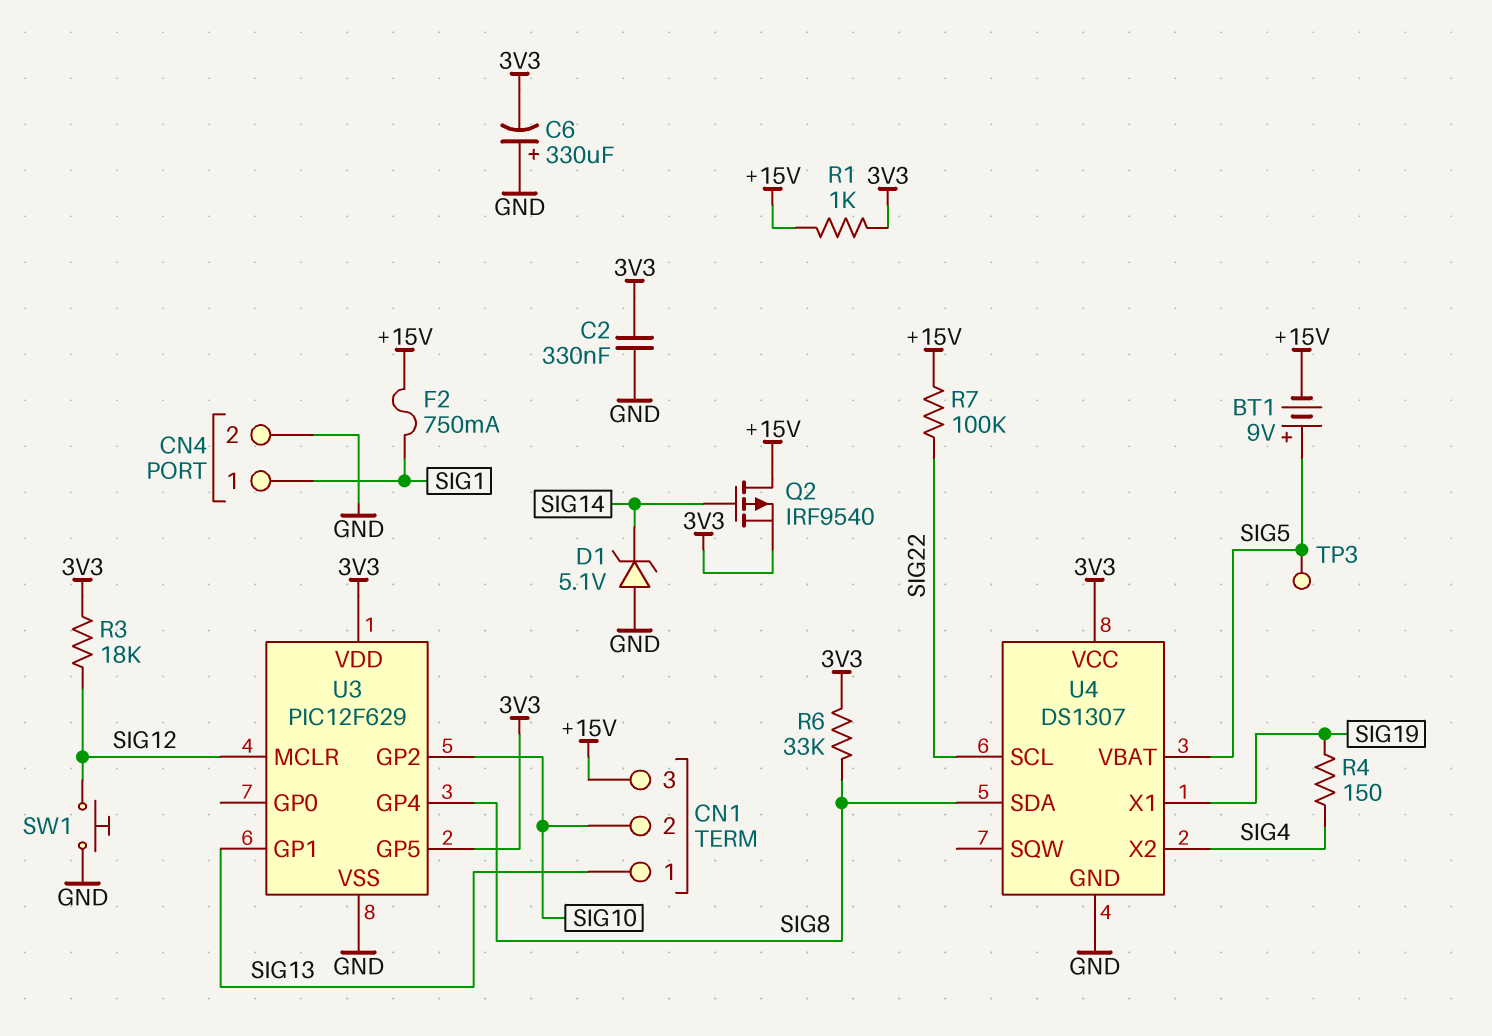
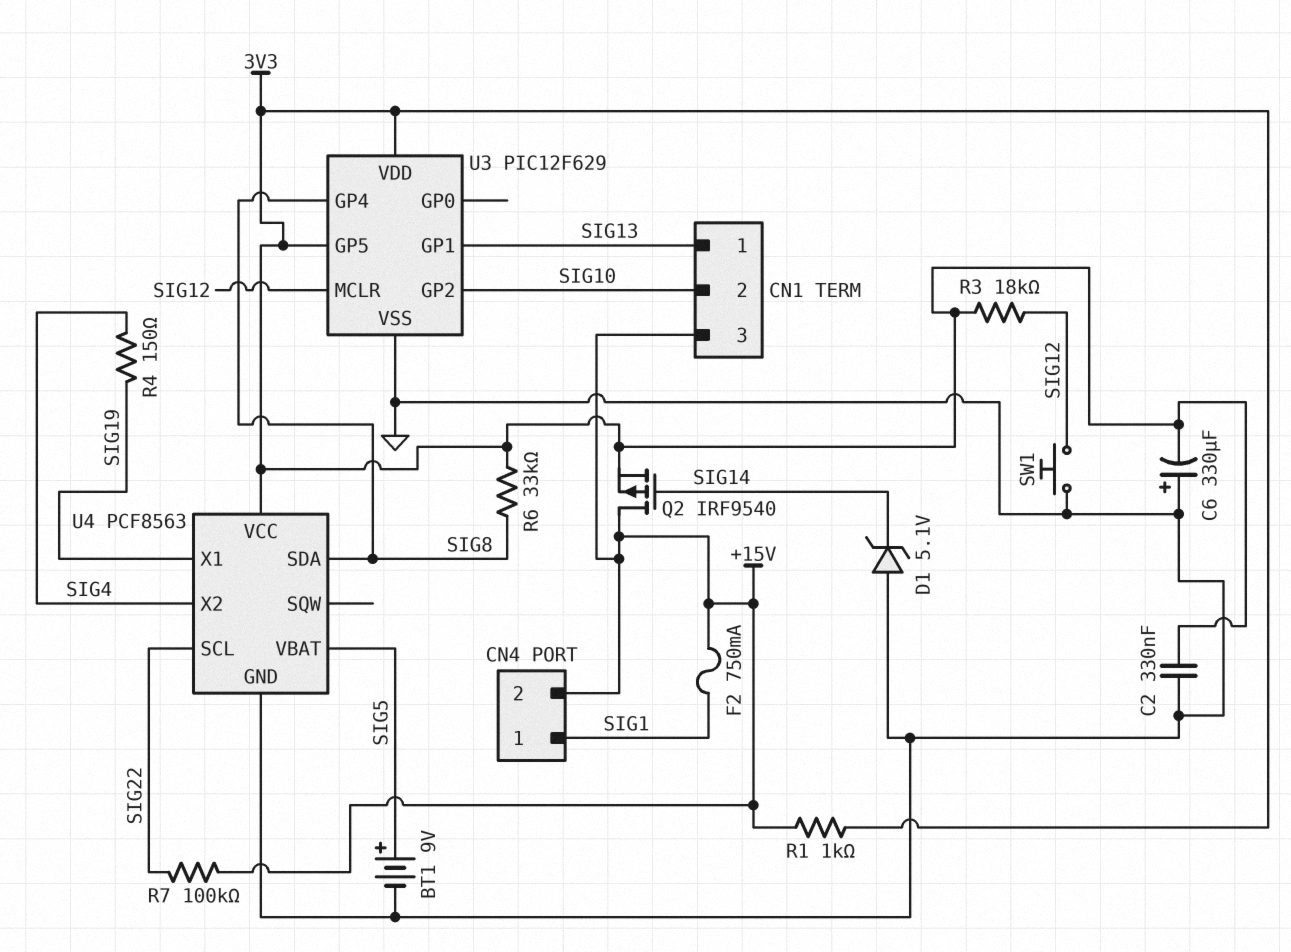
BT1: 9V (plus SIG5, minus +15V) -> 9V (plus SIG5, minus GND)
CN4 pin 2: GND -> +15V
TP3: test point (SIG5) -> none
U4: DS1307 -> PCF8563

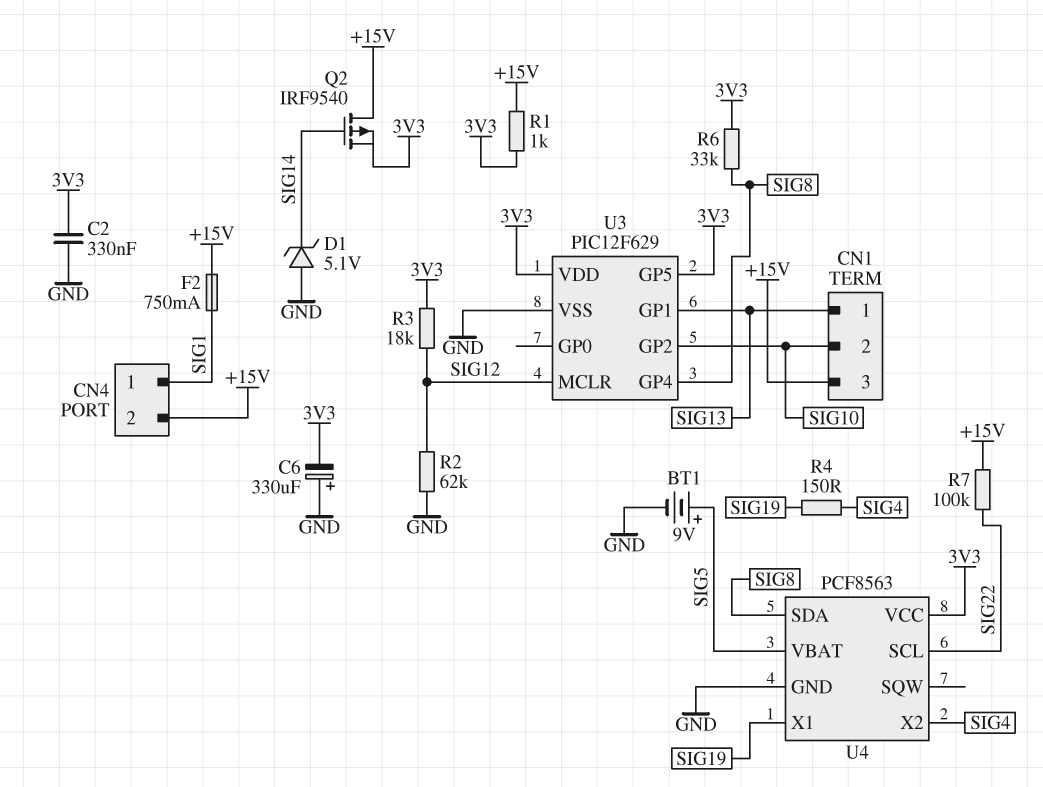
R2: none -> 62k (GND, SIG12)
SW1: button (GND, SIG12) -> none

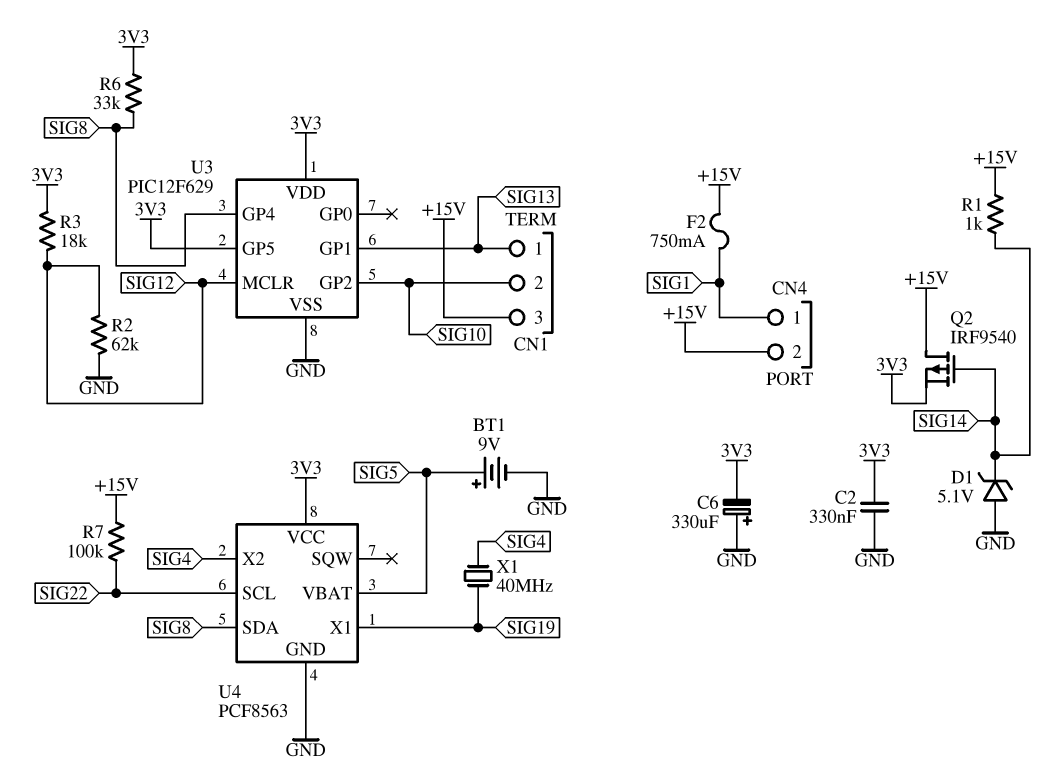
R1: 1k (+15V, 3V3) -> 1k (+15V, SIG14)
R4: 150 (SIG4, SIG19) -> none
X1: none -> 40MHz (SIG4, SIG19)

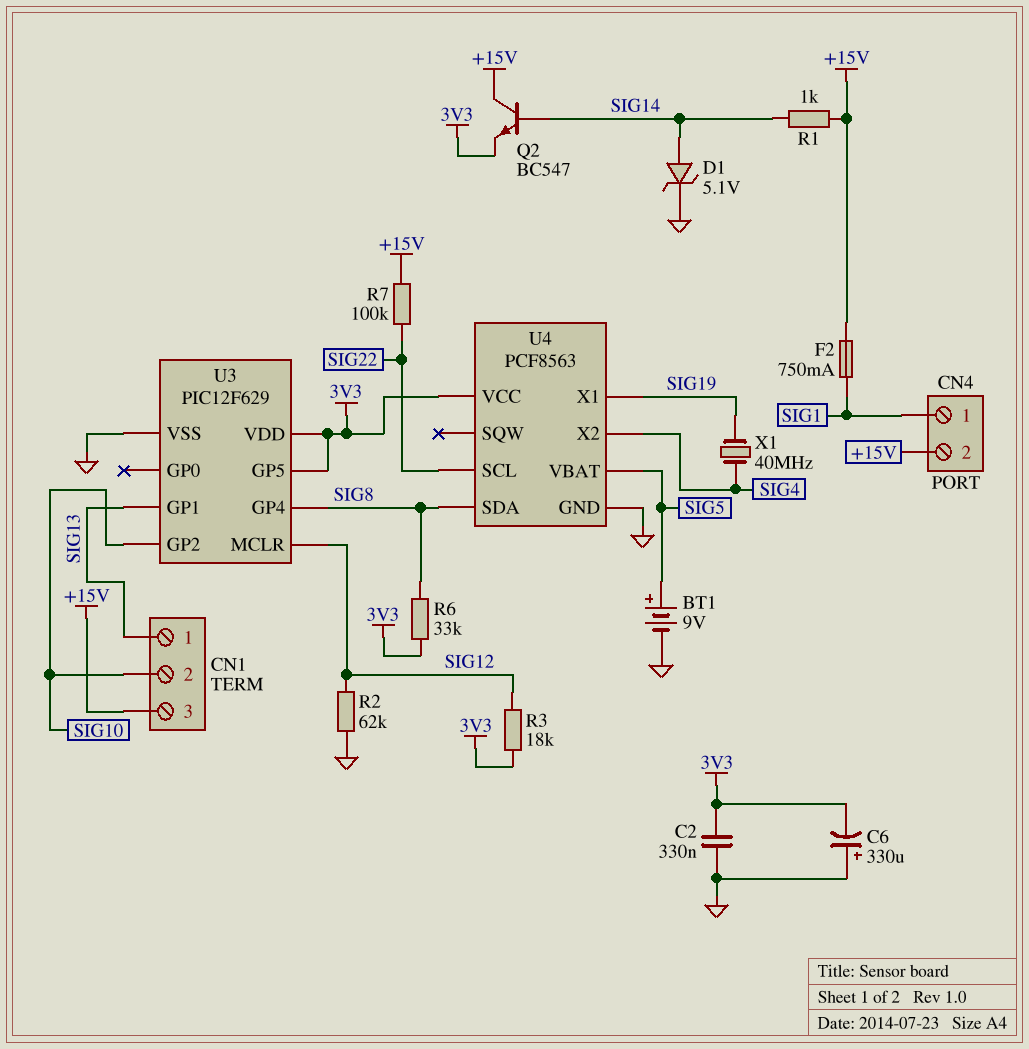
D1: zener 5.1V (A GND, K SIG14) -> zener 5.1V (A SIG14, K GND)
Q2: PMOS IRF9540 (G SIG14, D +15V, S 3V3) -> NPN BC547 (B SIG14, C +15V, E 3V3)

